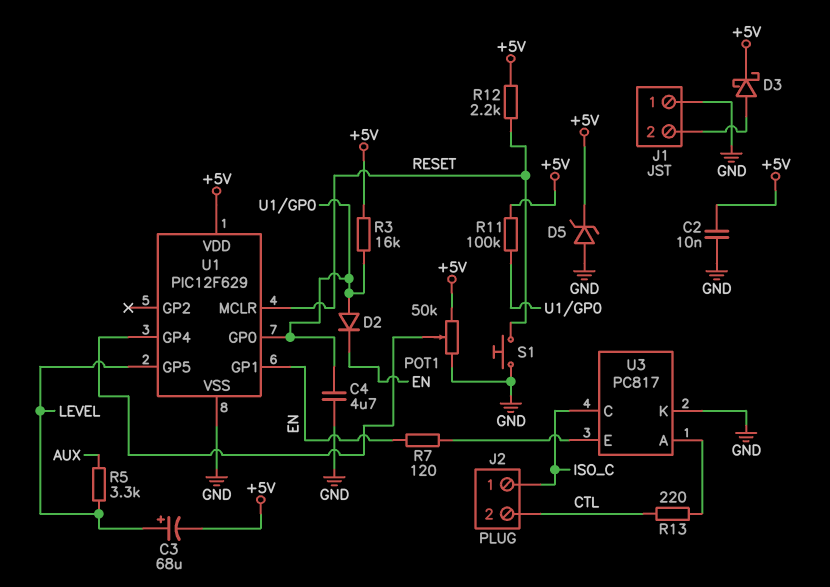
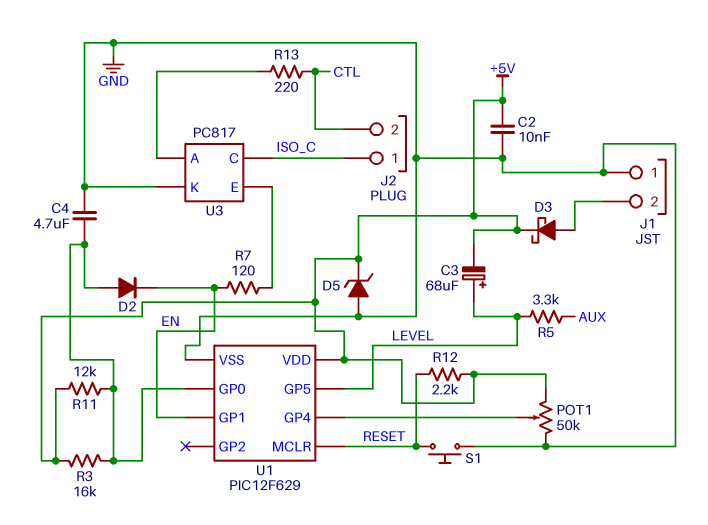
R11: 100k (+5V, U1/GP0) -> 12k (+5V, U1/GP0)

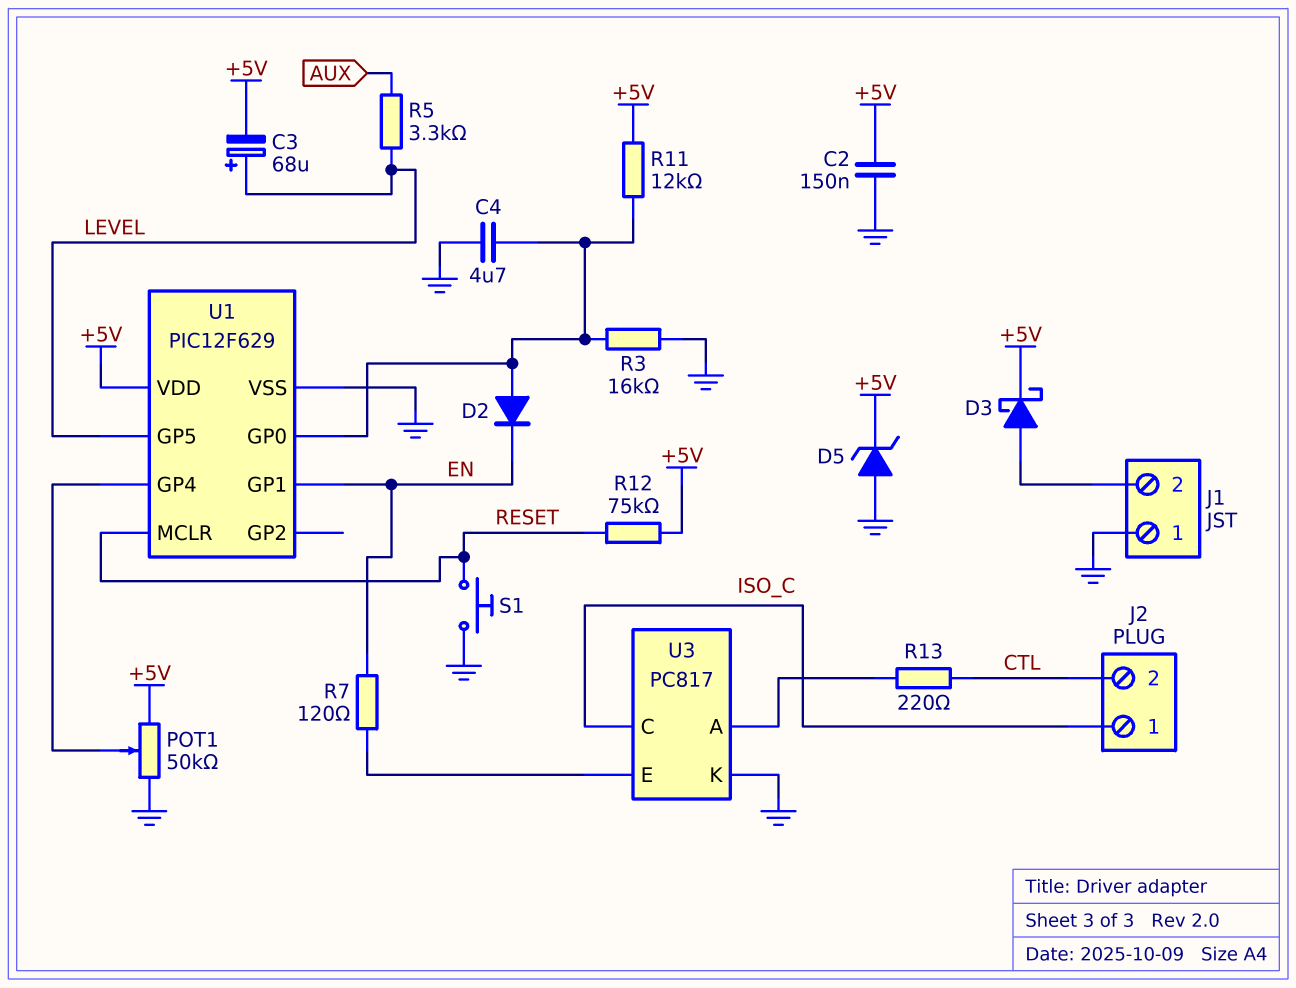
C2: 10nF (+5V, GND) -> 150nF (+5V, GND)
R3: 16k (+5V, U1/GP0) -> 16k (GND, U1/GP0)
R12: 2.2k (+5V, RESET) -> 75k (+5V, RESET)

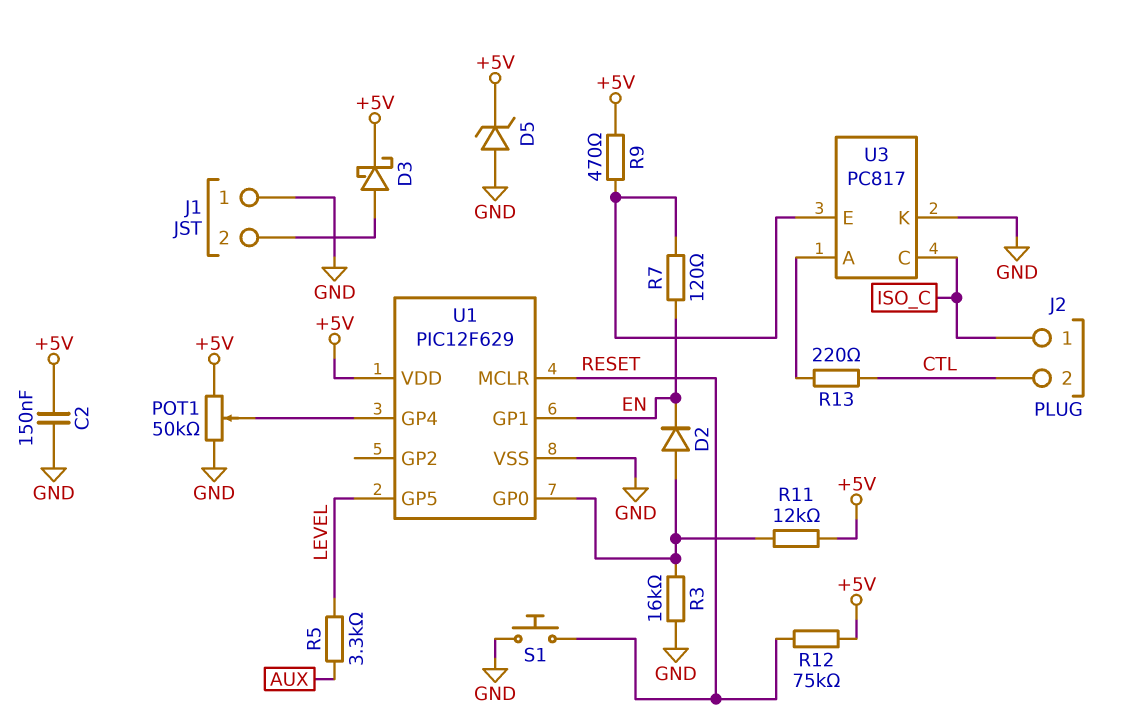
C3: 68uF (plus LEVEL, minus +5V) -> none
C4: 4.7uF (GND, U1/GP0) -> none
R9: none -> 470 (+5V, U3/E)

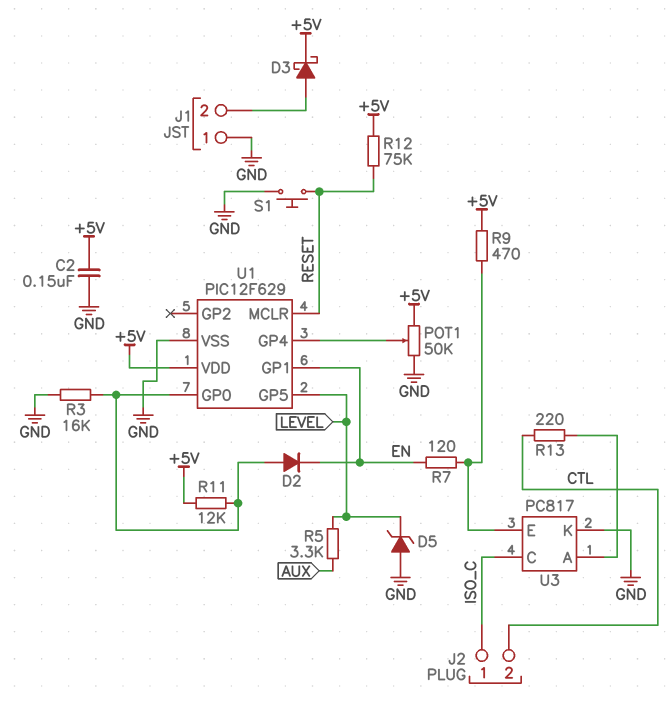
D5: zener (A GND, K +5V) -> zener (A GND, K LEVEL)

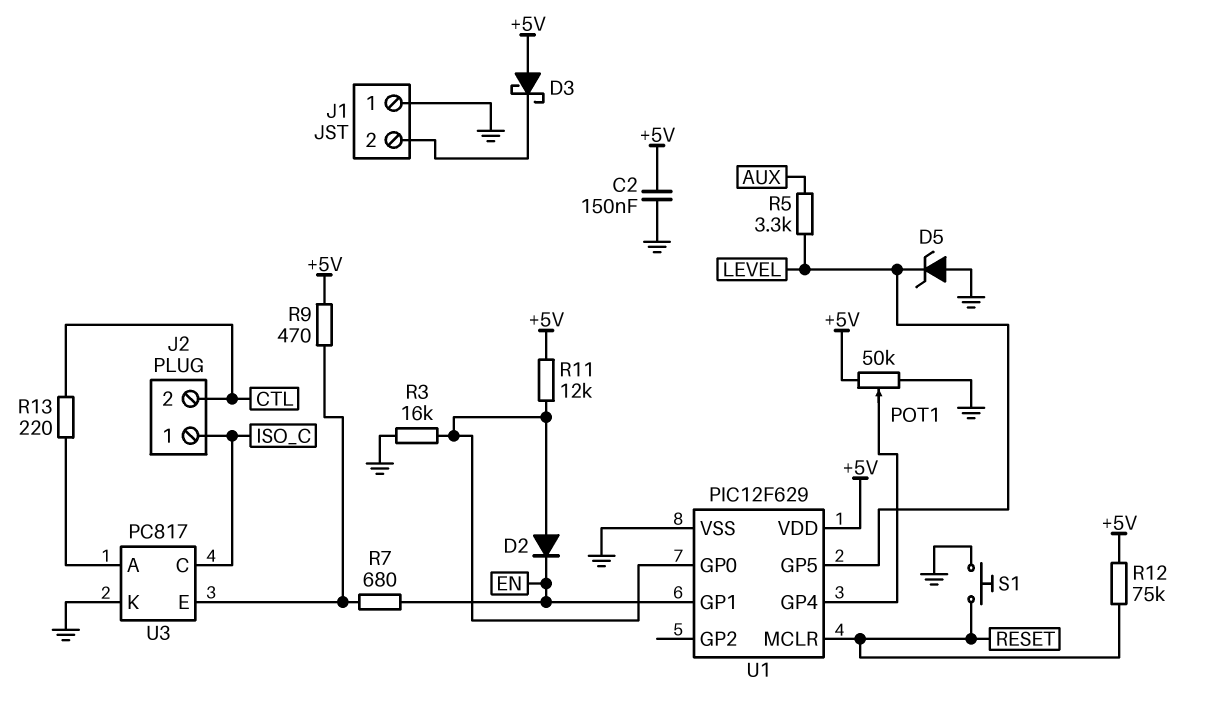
D3: schottky (A J1/2, K +5V) -> schottky (A +5V, K J1/2)
R7: 120 (EN, U3/E) -> 680 (EN, U3/E)

